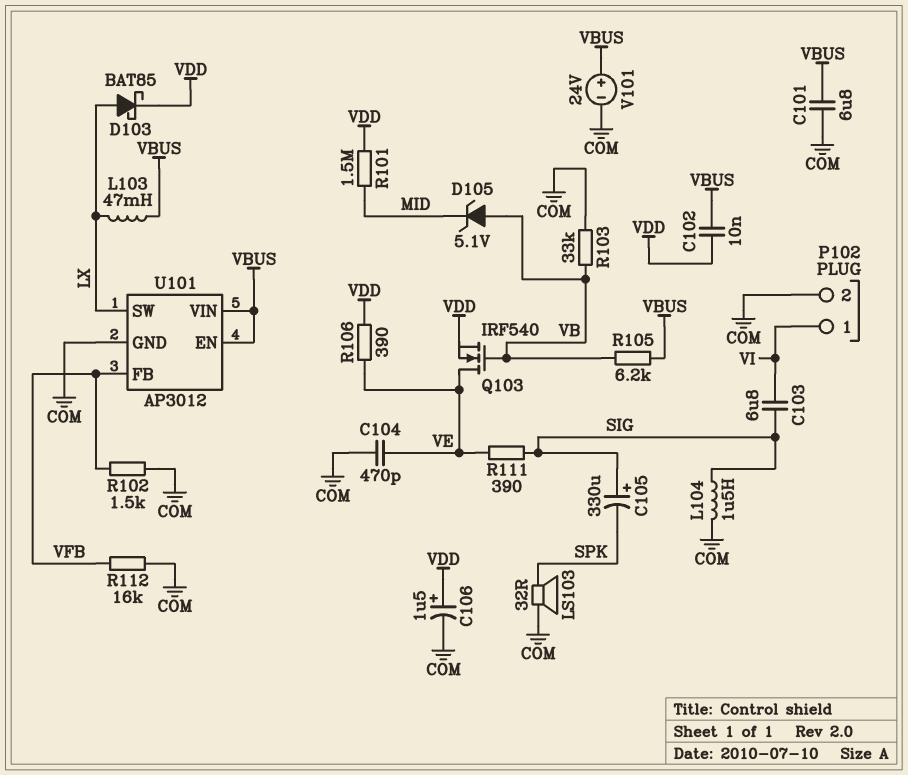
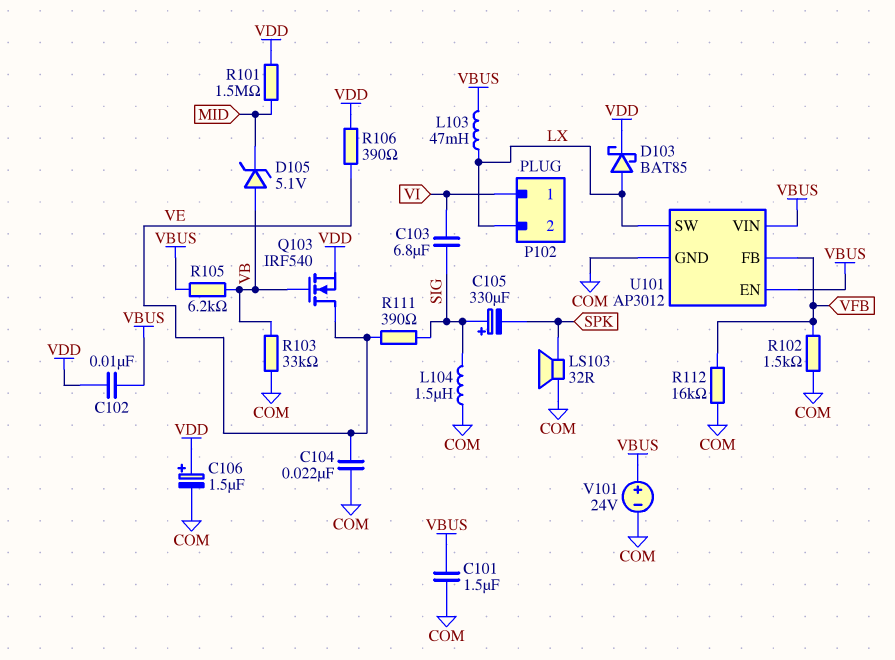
C101: 6.8uF (COM, VBUS) -> 1.5uF (COM, VBUS)
C104: 470pF (COM, VE) -> 22nF (COM, VE)
P102 pin 2: COM -> LX

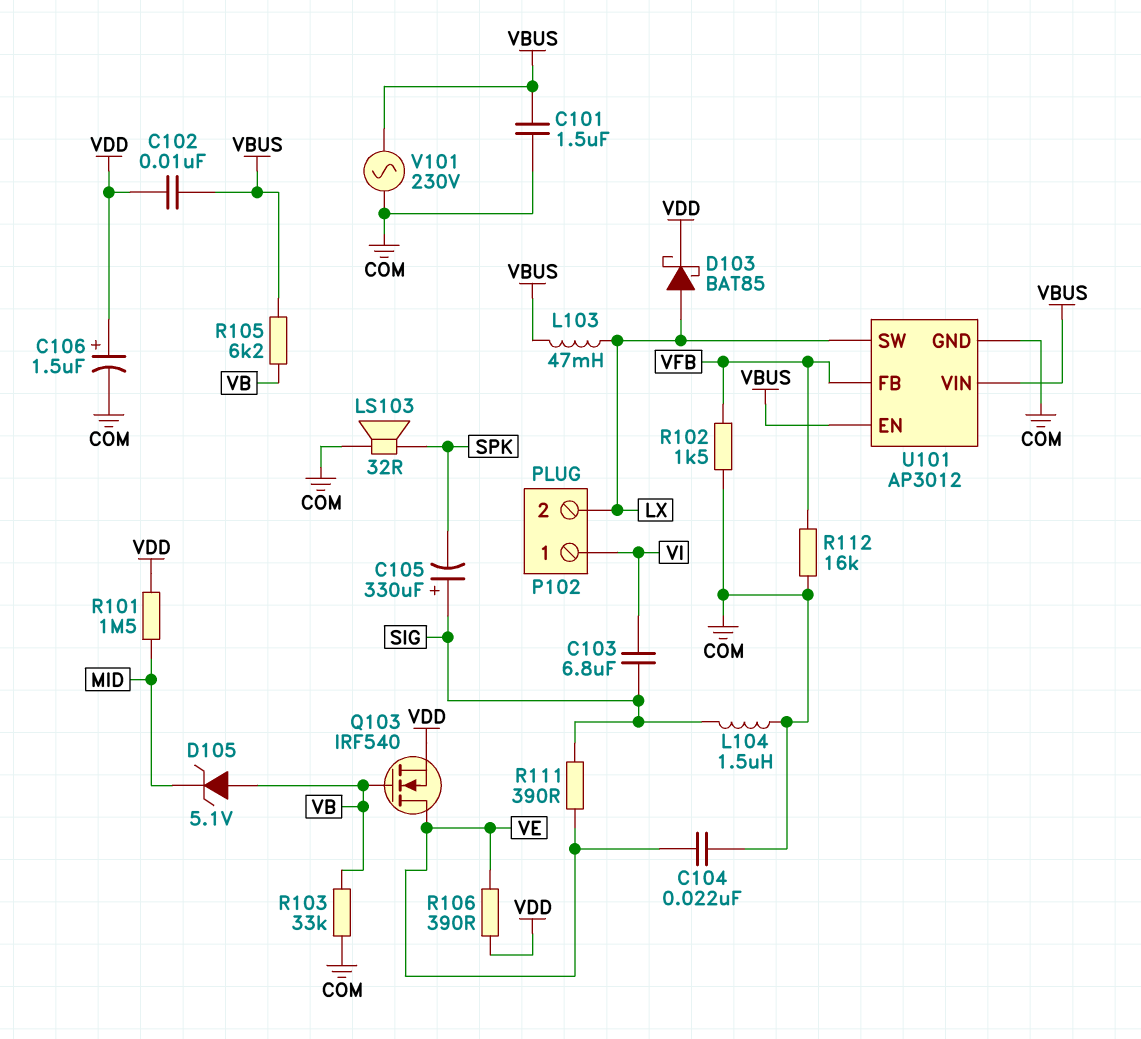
V101: 24V (plus VBUS, minus COM) -> AC 230V (COM, VBUS)

